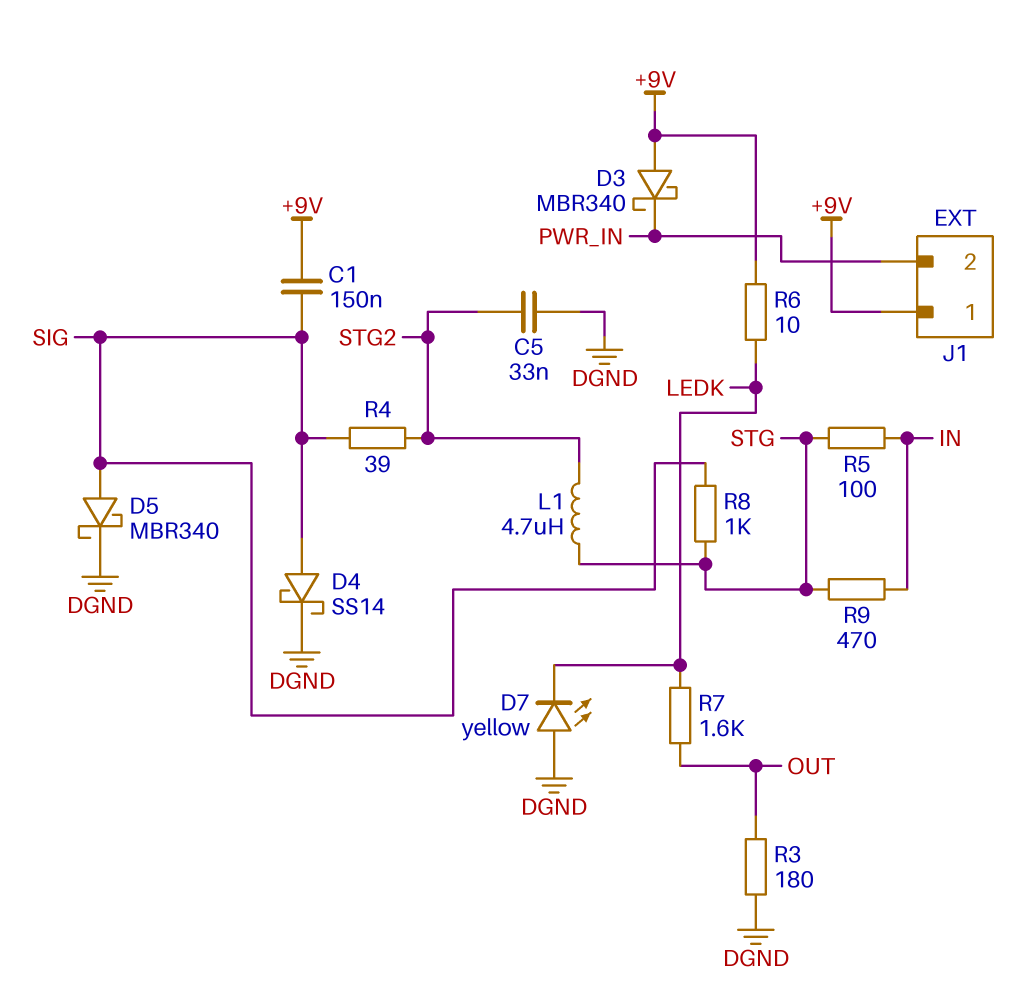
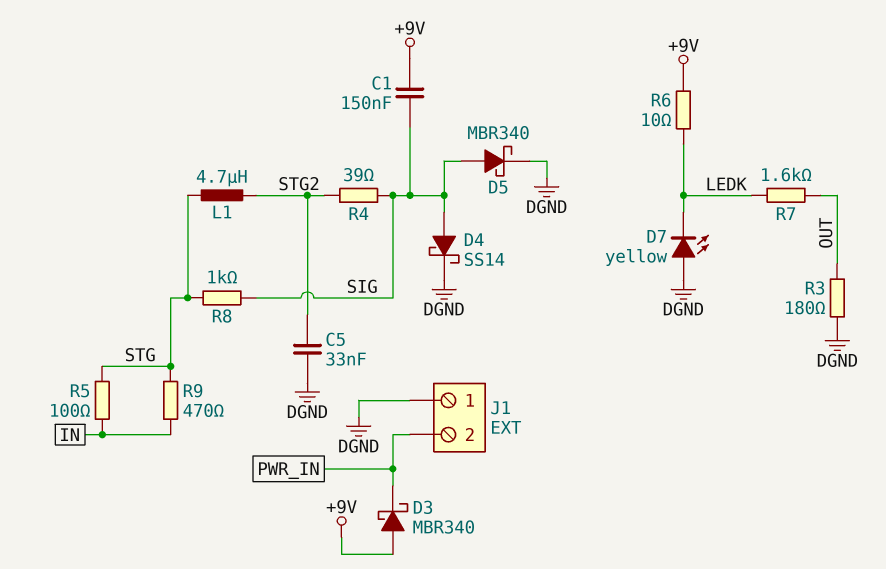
J1 pin 1: +9V -> DGND

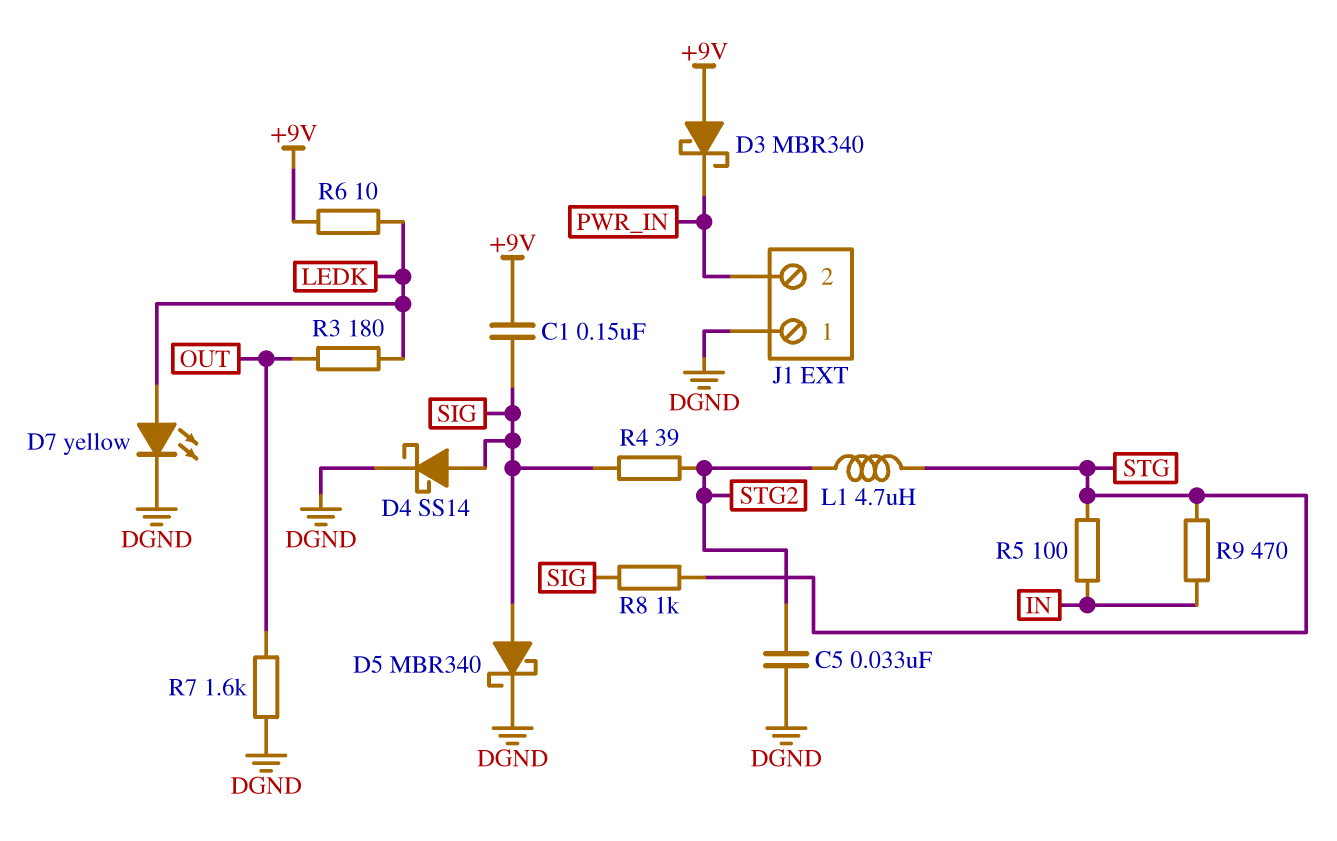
D7: LED yellow (A DGND, K LEDK) -> LED yellow (A LEDK, K DGND)
R3: 180 (DGND, OUT) -> 180 (LEDK, OUT)
R7: 1.6k (LEDK, OUT) -> 1.6k (DGND, OUT)

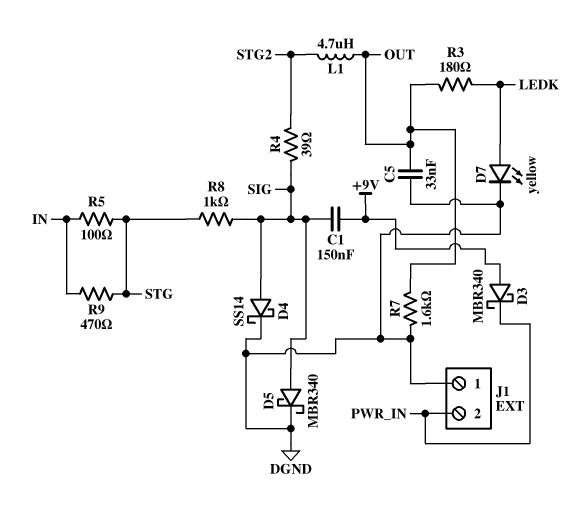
C5: 33nF (DGND, STG2) -> 33nF (DGND, OUT)
L1: 4.7uH (STG, STG2) -> 4.7uH (OUT, STG2)
R6: 10 (+9V, LEDK) -> none

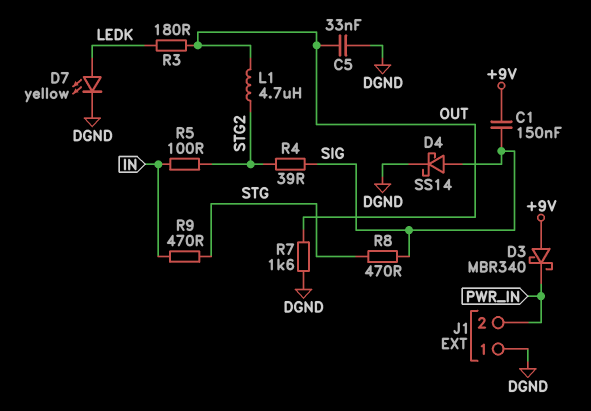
D5: schottky MBR340 (A SIG, K DGND) -> none
R5: 100 (IN, STG) -> 100 (IN, STG2)
R8: 1k (SIG, STG) -> 470 (SIG, STG)

